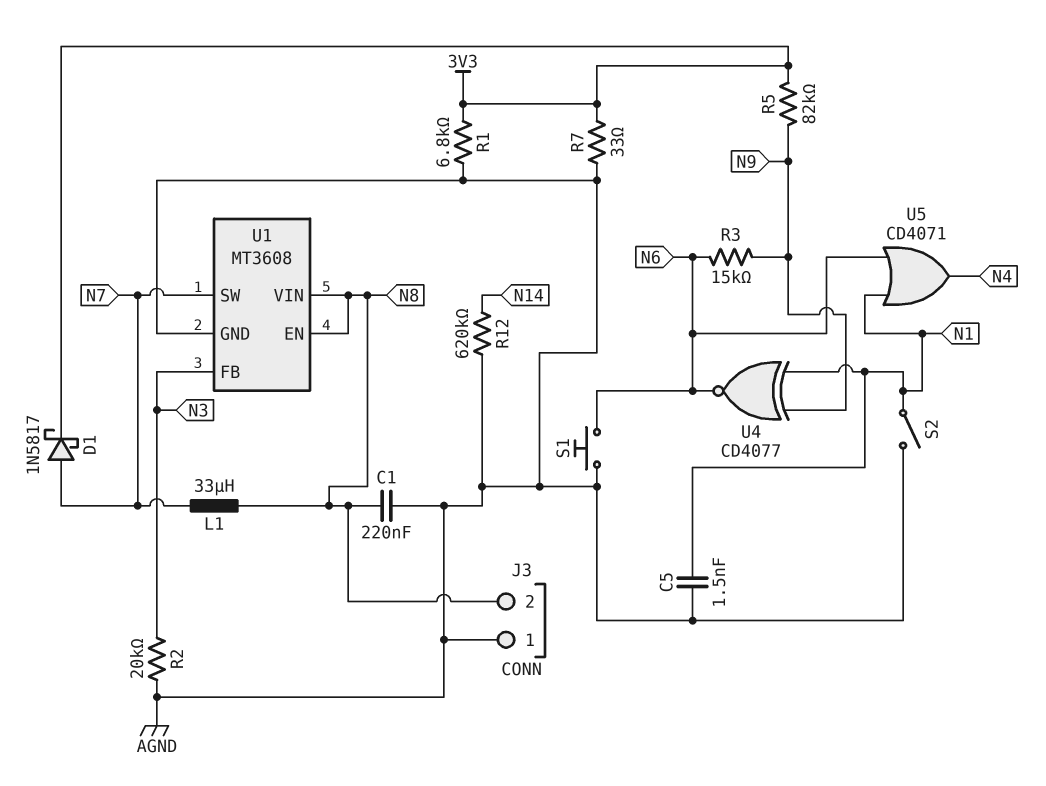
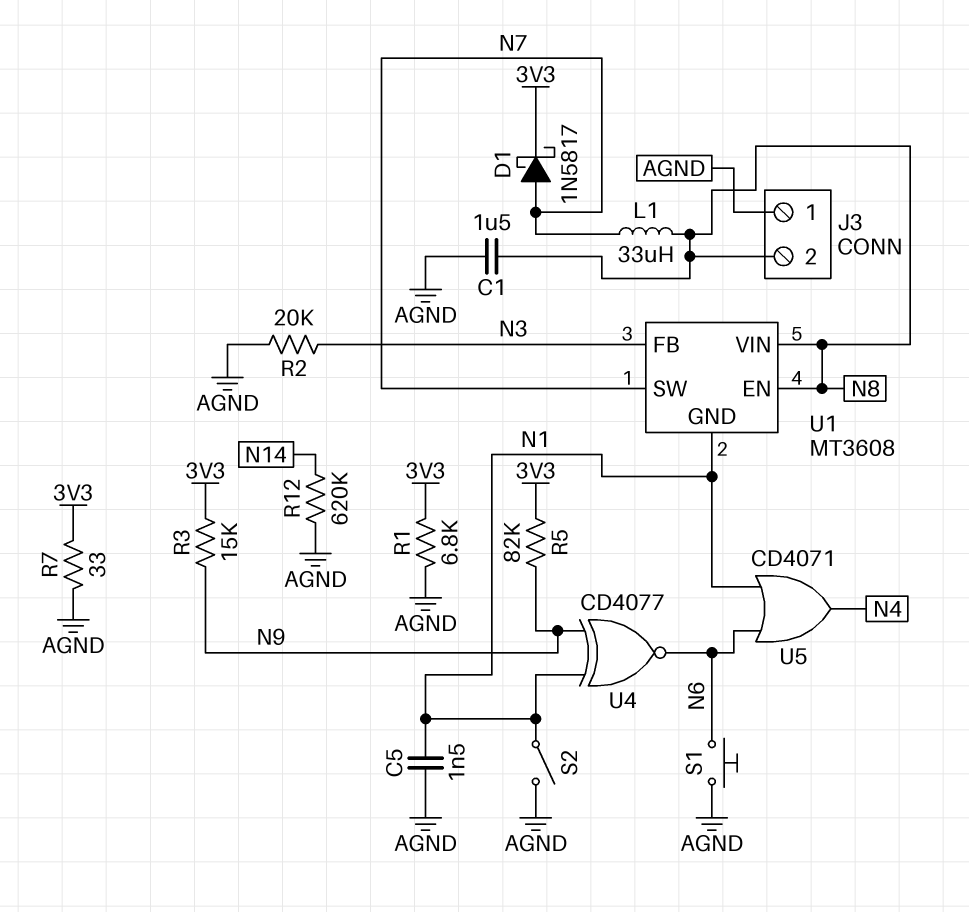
C1: 220nF (AGND, N8) -> 1.5uF (AGND, N8)
R3: 15k (N6, N9) -> 15k (3V3, N9)
U1 pin GND: AGND -> N1

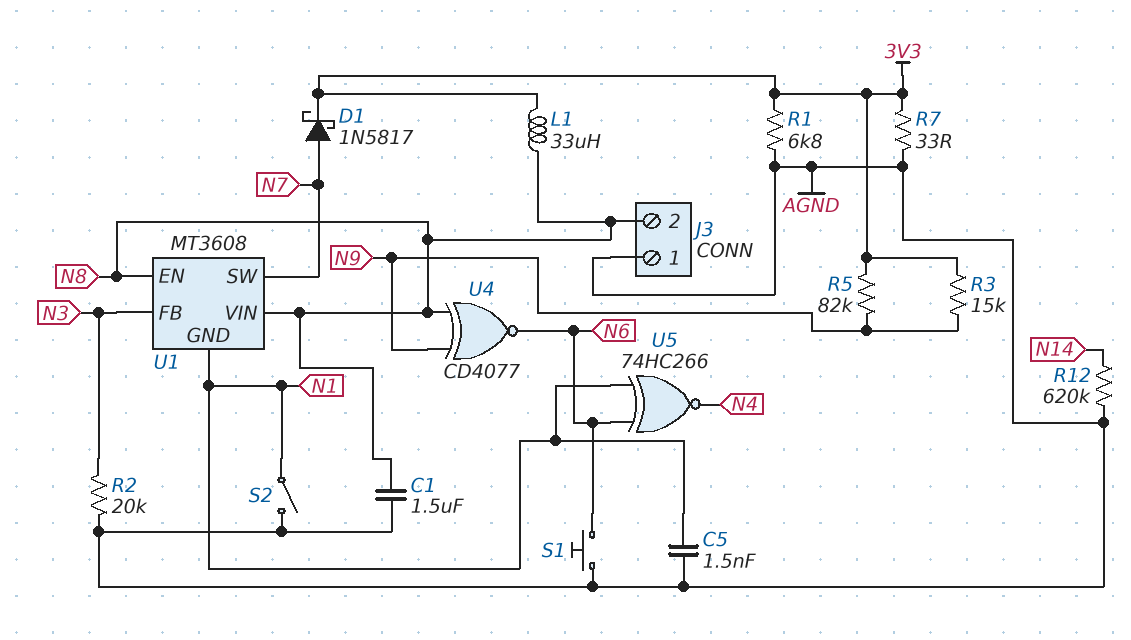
L1: 33uH (N7, N8) -> 33uH (3V3, N8)
U4: XNOR CD4077 (in N1, in N9, out N6) -> XNOR CD4077 (in N8, in N9, out N6)
U5: OR CD4071 (in N1, in N6, out N4) -> XNOR 74HC266 (in N1, in N6, out N4)

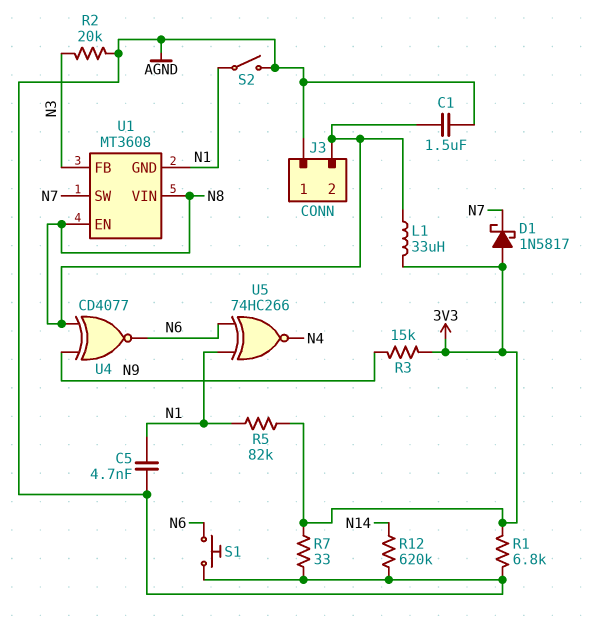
C5: 1.5nF (AGND, N1) -> 4.7nF (AGND, N1)
D1: schottky 1N5817 (A N7, K 3V3) -> schottky 1N5817 (A 3V3, K N7)
R5: 82k (3V3, N9) -> 82k (3V3, N1)

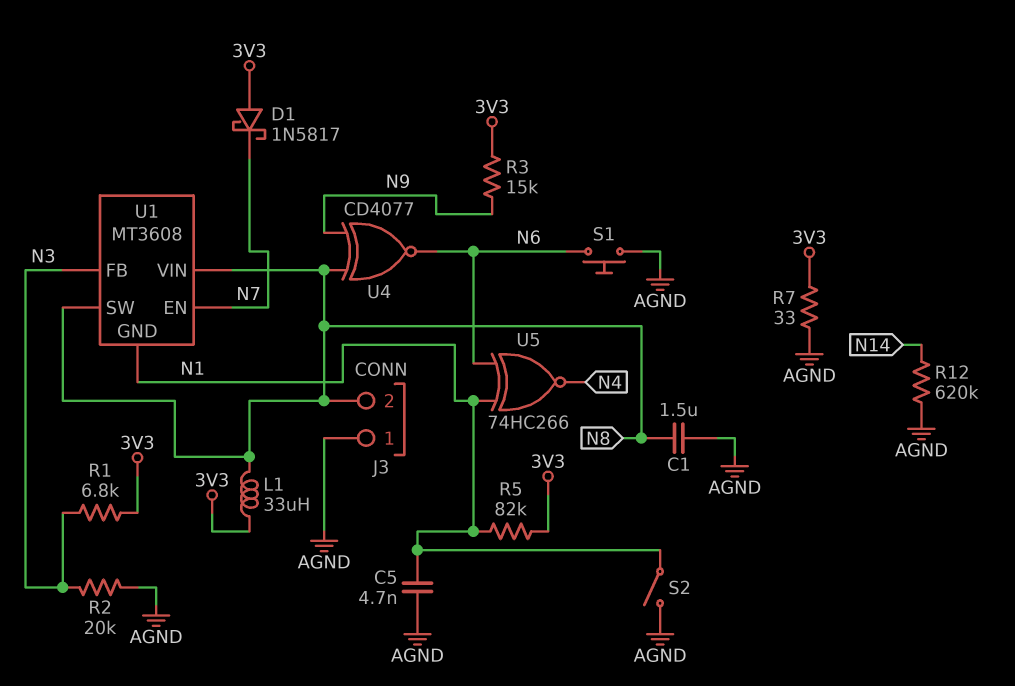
R1: 6.8k (3V3, AGND) -> 6.8k (3V3, N3)
U1 pin EN: N8 -> N7
U1 pin SW: N7 -> N8

